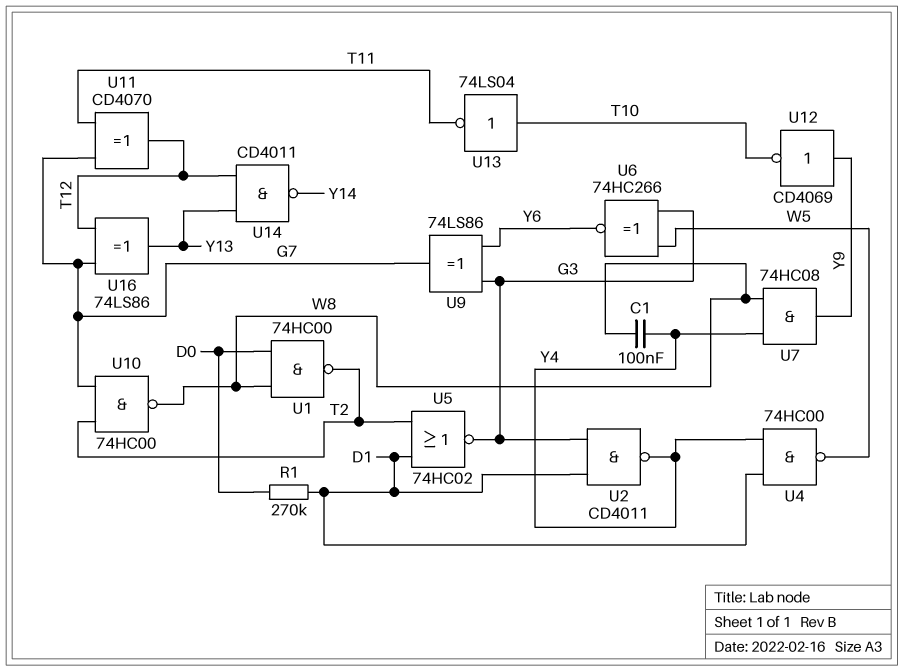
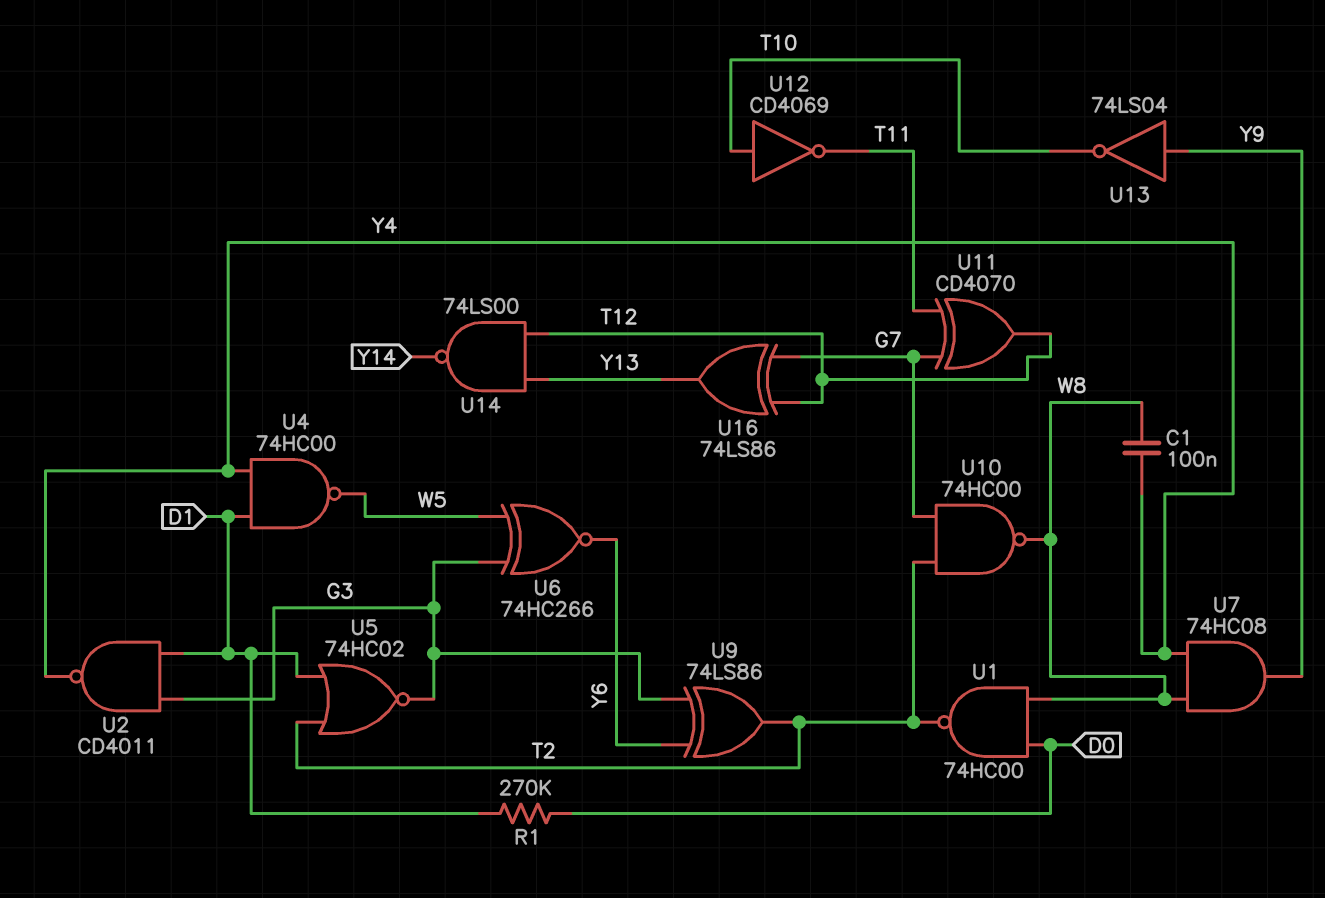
U9: XOR 74LS86 (in G3, in Y6, out G7) -> XOR 74LS86 (in G3, in Y6, out T2)
U12: NOT CD4069 (in Y9, out T10) -> NOT CD4069 (in T10, out T11)
U13: NOT 74LS04 (in T10, out T11) -> NOT 74LS04 (in Y9, out T10)
U14: NAND CD4011 (in T12, in Y13, out Y14) -> NAND 74LS00 (in T12, in Y13, out Y14)

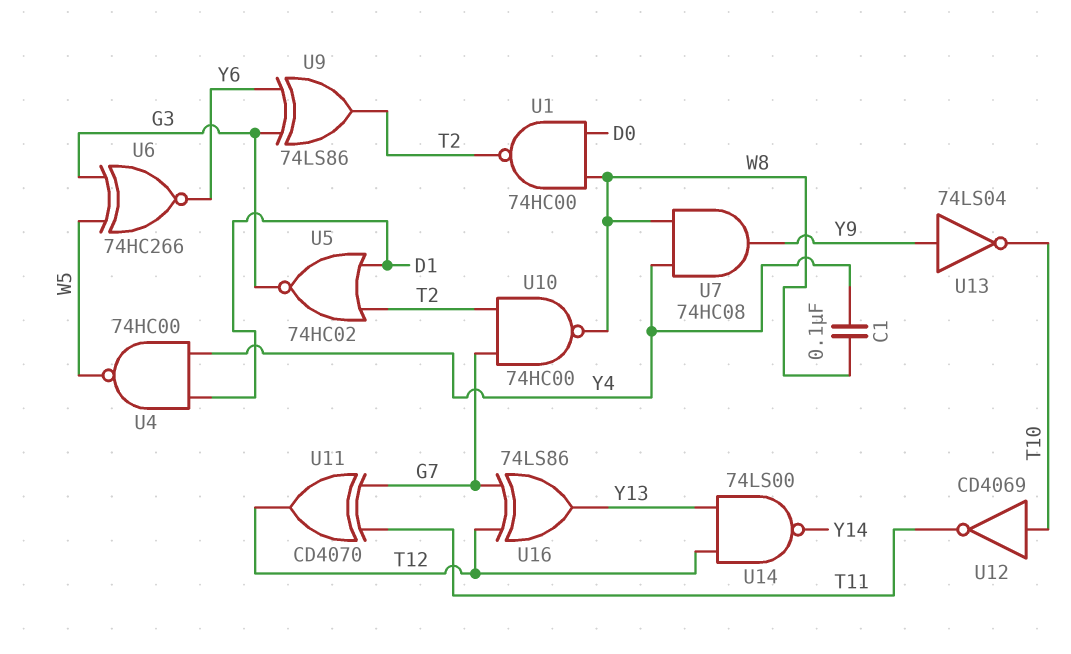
R1: 270k (D0, D1) -> none
U2: NAND CD4011 (in D1, in G3, out Y4) -> none

